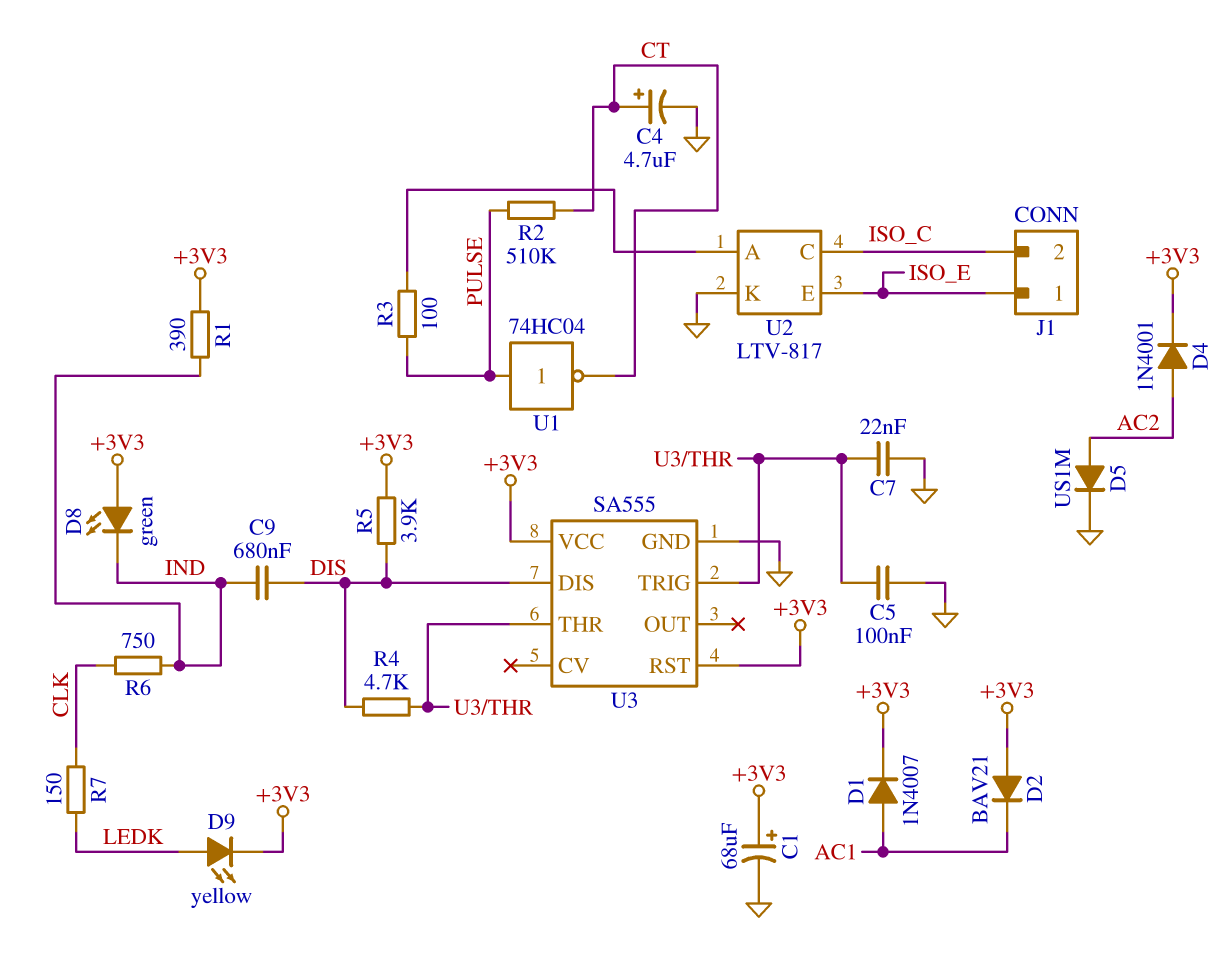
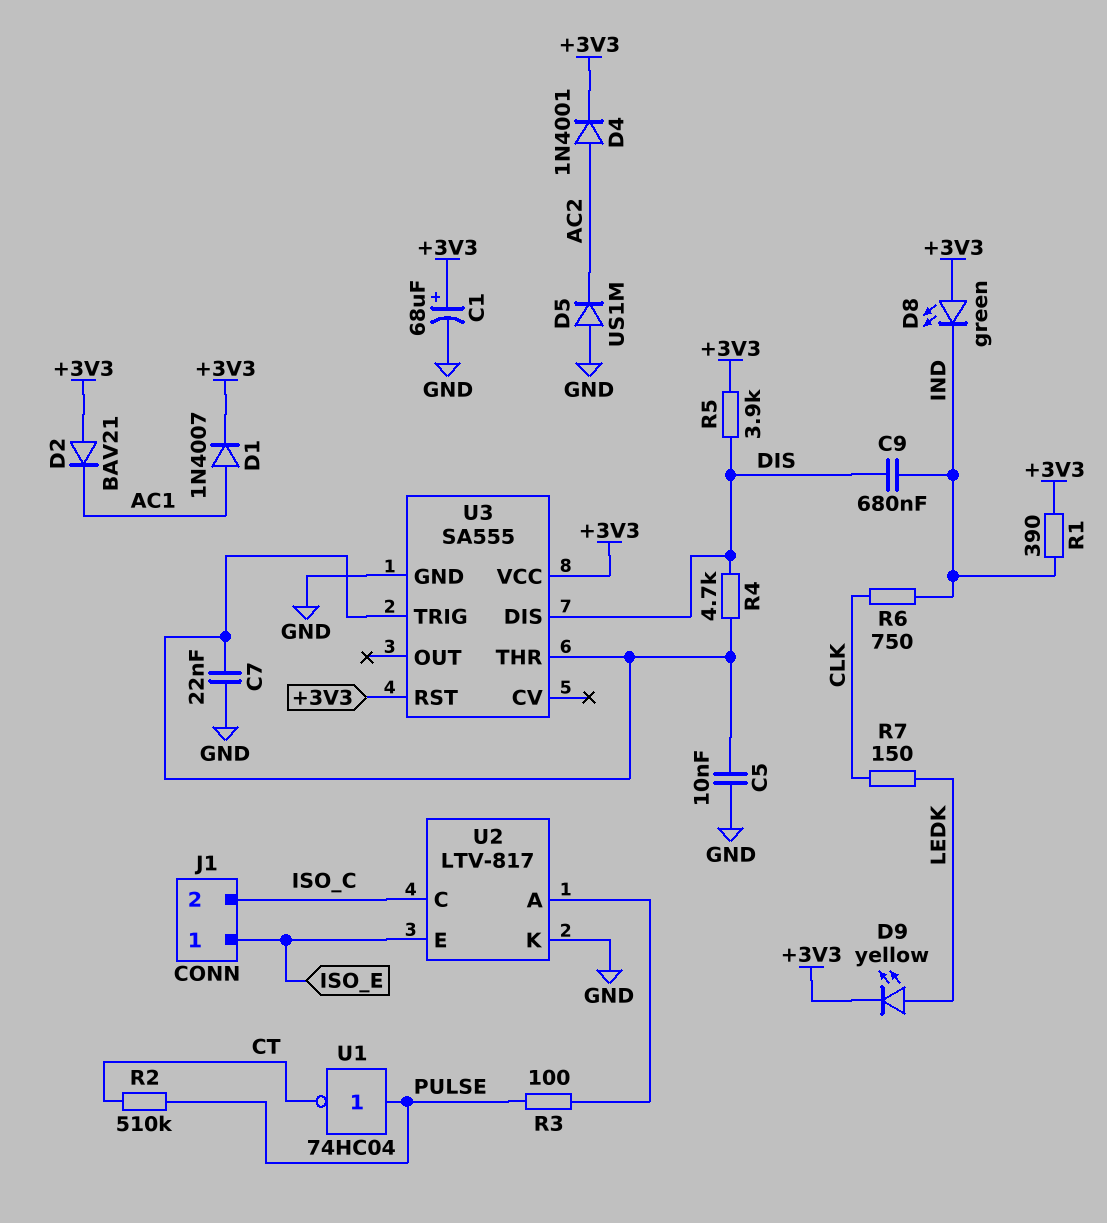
C4: 4.7uF (plus CT, minus GND) -> none
C5: 100nF (GND, U3/THR) -> 10nF (GND, U3/THR)
D5: diode US1M (A AC2, K GND) -> diode US1M (A GND, K AC2)

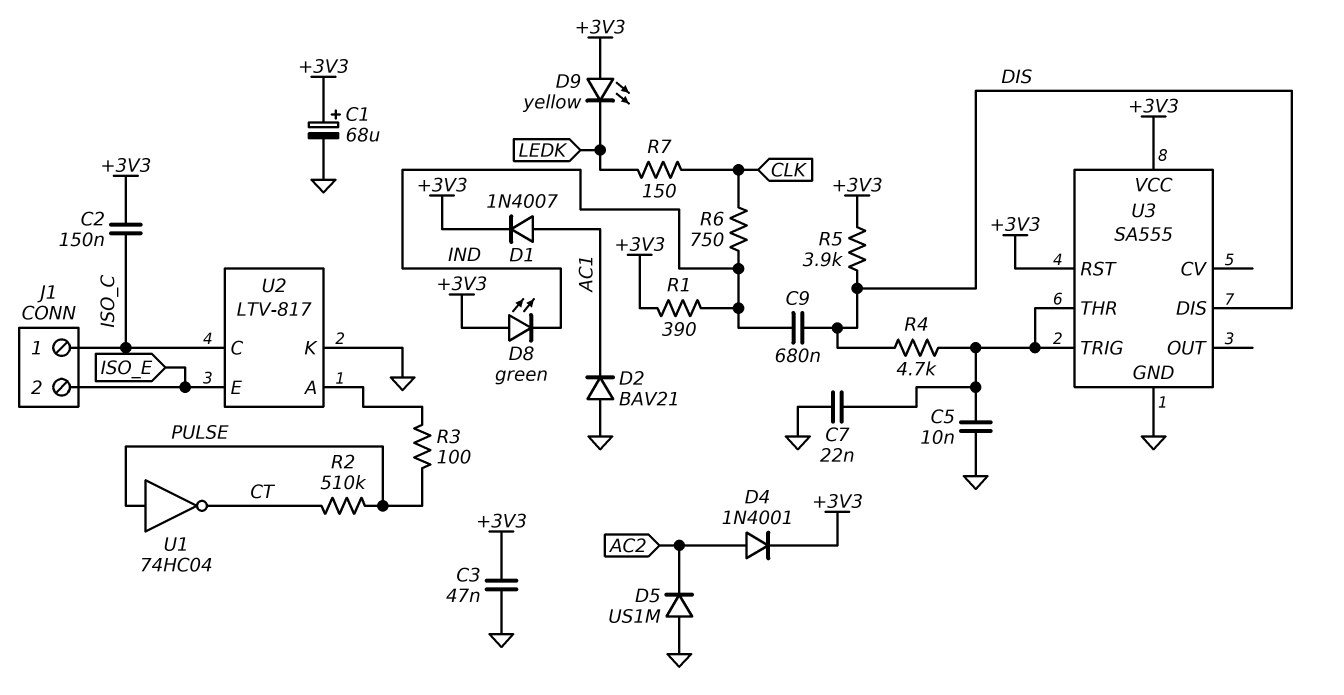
C2: none -> 150nF (+3V3, ISO_C)
C3: none -> 47nF (+3V3, GND)
D2: diode BAV21 (A +3V3, K AC1) -> diode BAV21 (A GND, K AC1)
D9: LED yellow (A LEDK, K +3V3) -> LED yellow (A +3V3, K LEDK)
J1 pin 1: ISO_E -> ISO_C
J1 pin 2: ISO_C -> ISO_E

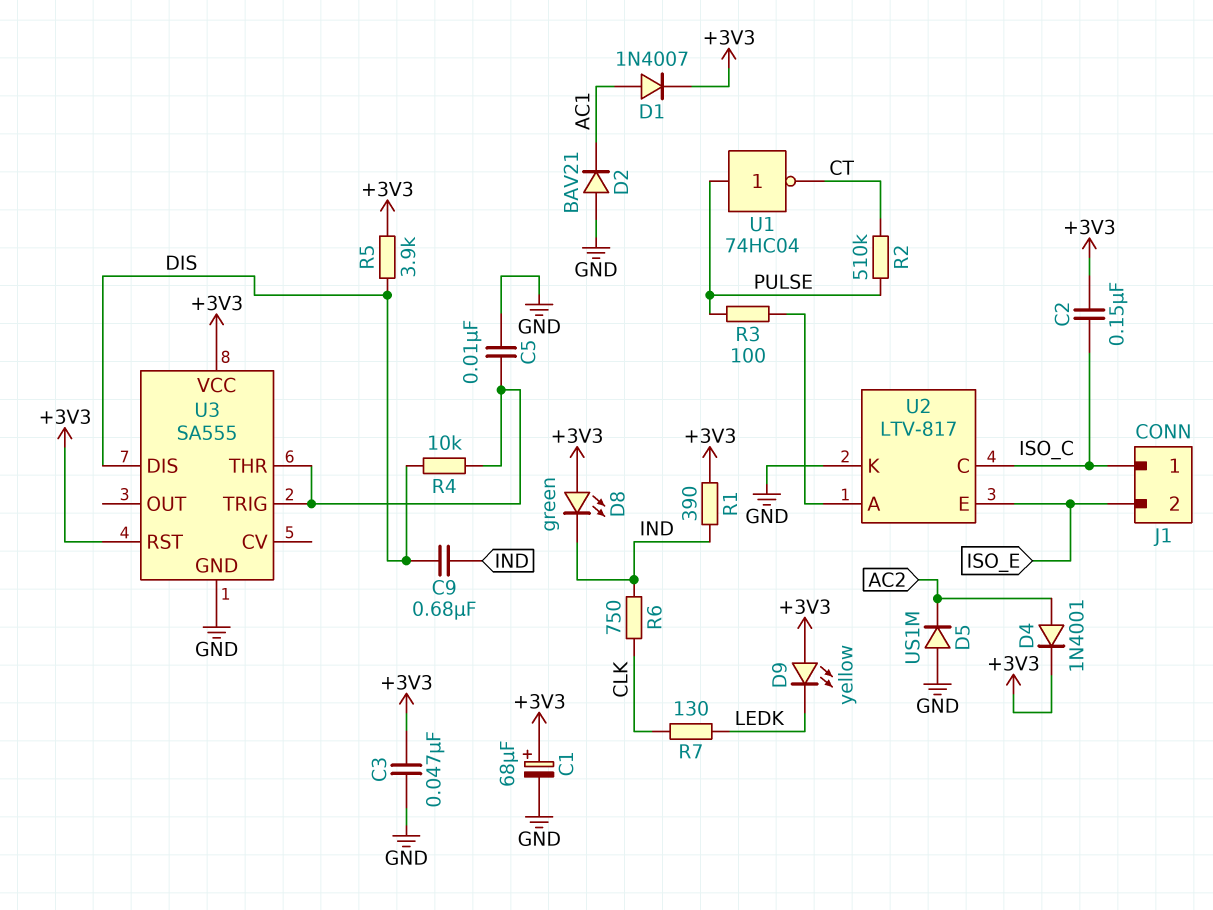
C7: 22nF (GND, U3/THR) -> none
R4: 4.7k (DIS, U3/THR) -> 10k (DIS, U3/THR)
R7: 150 (CLK, LEDK) -> 130 (CLK, LEDK)

